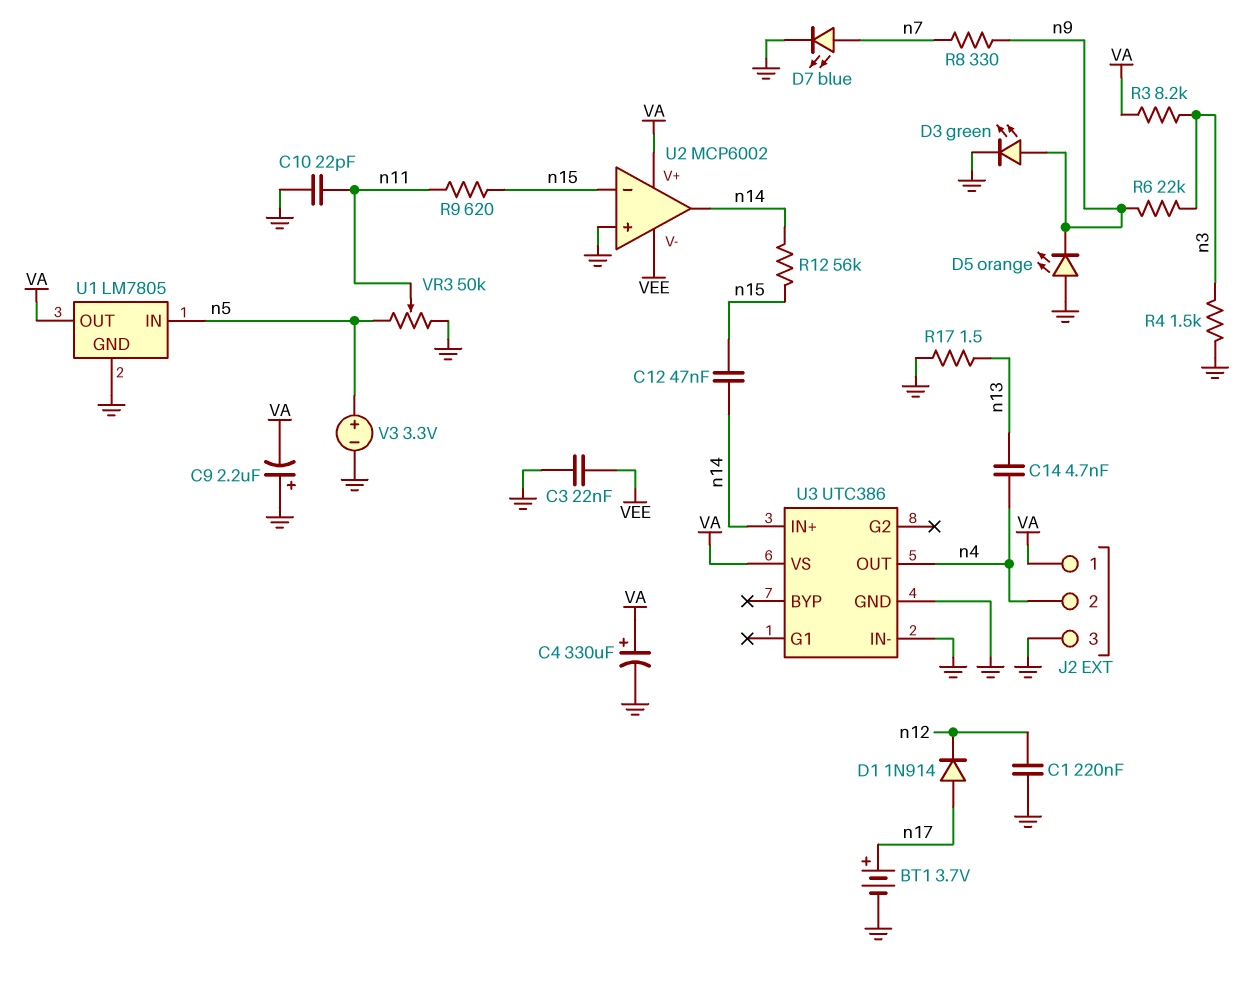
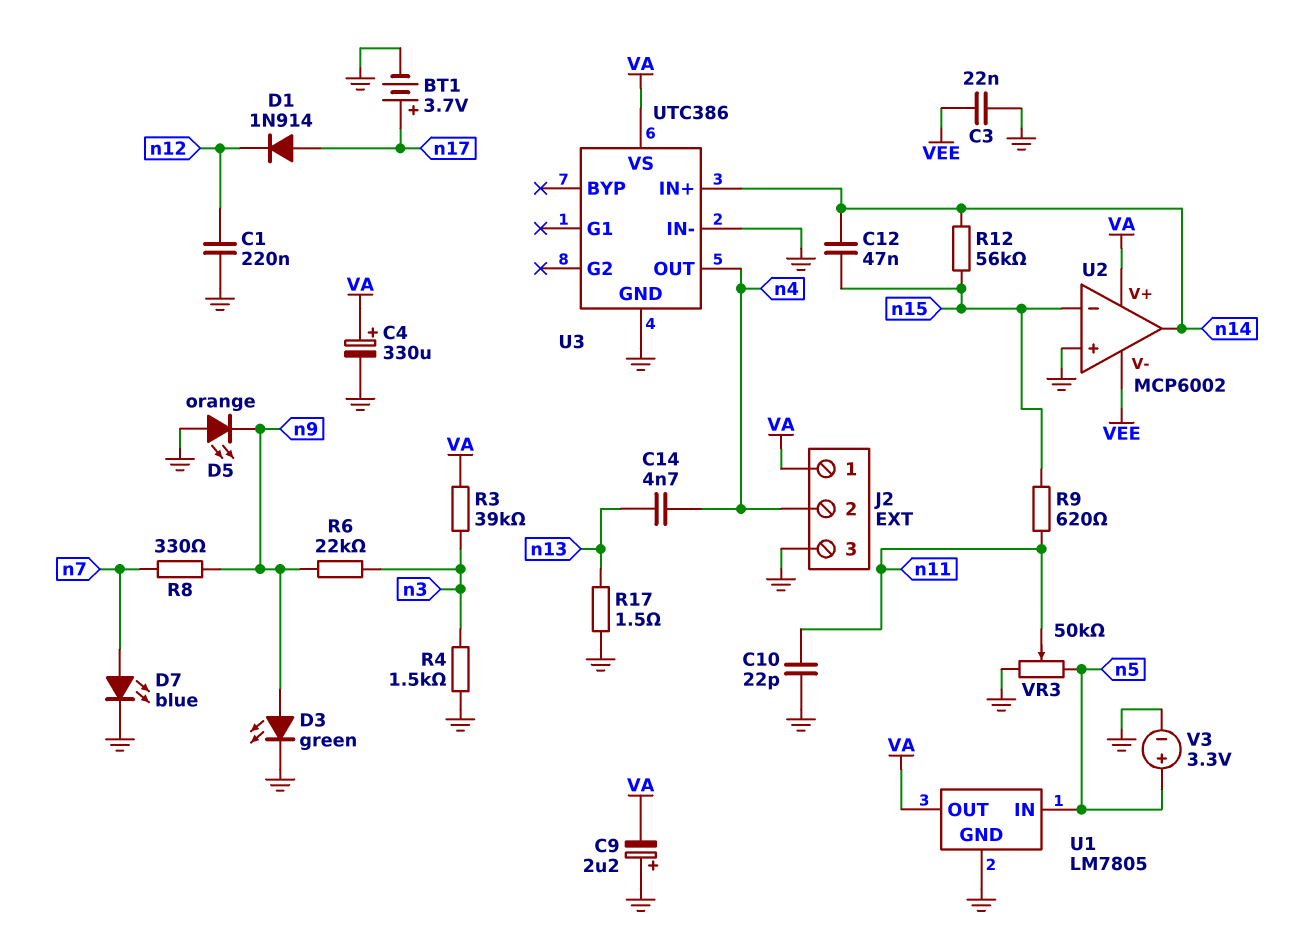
R3: 8.2k (VA, n3) -> 39k (VA, n3)

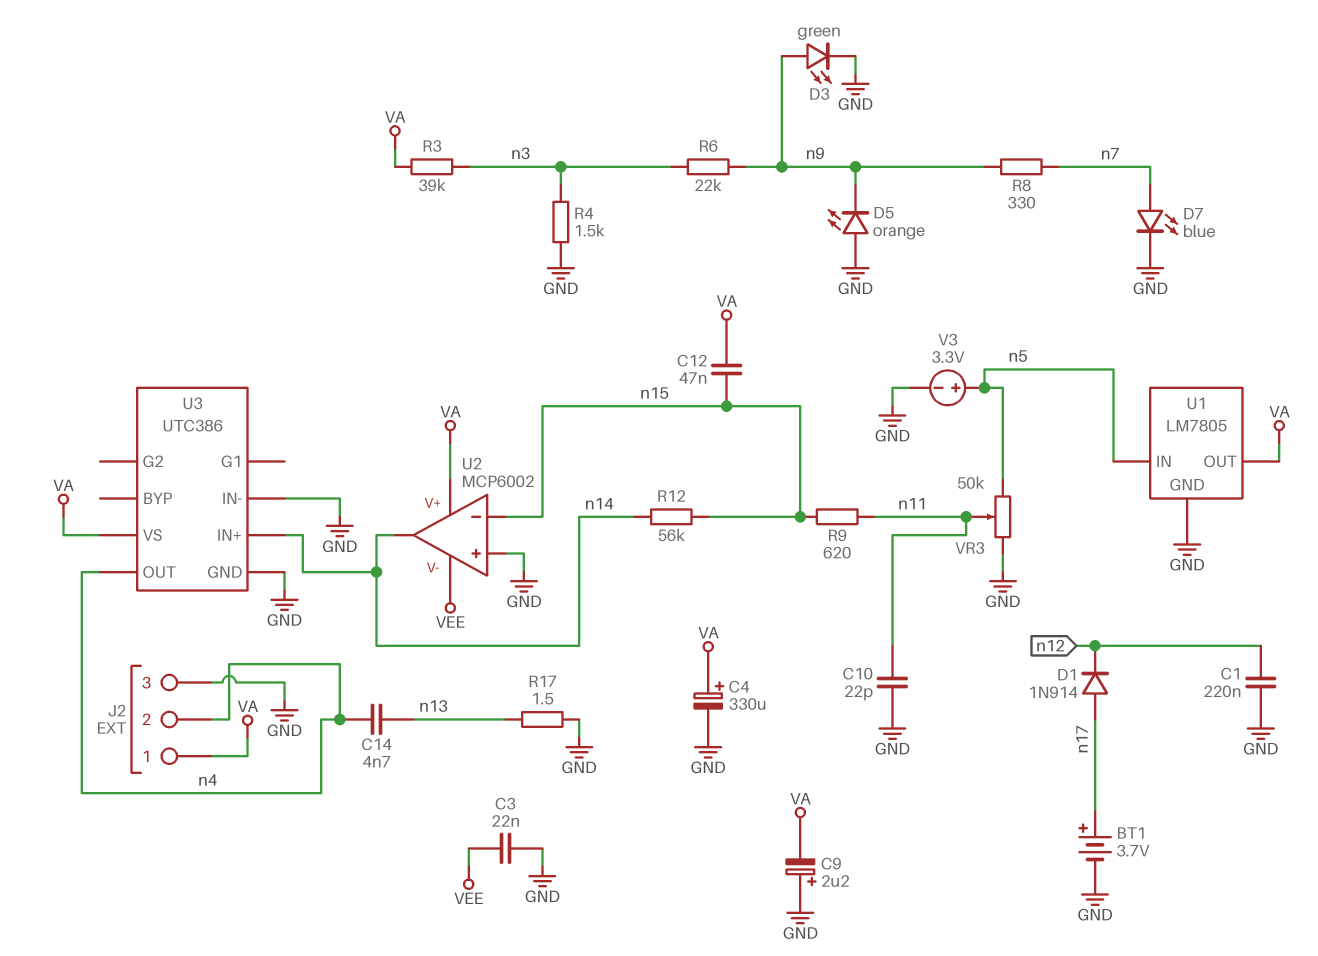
C12: 47nF (n14, n15) -> 47nF (VA, n15)

